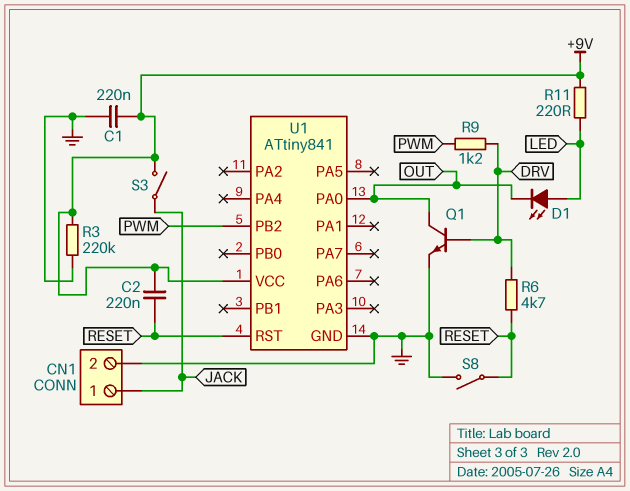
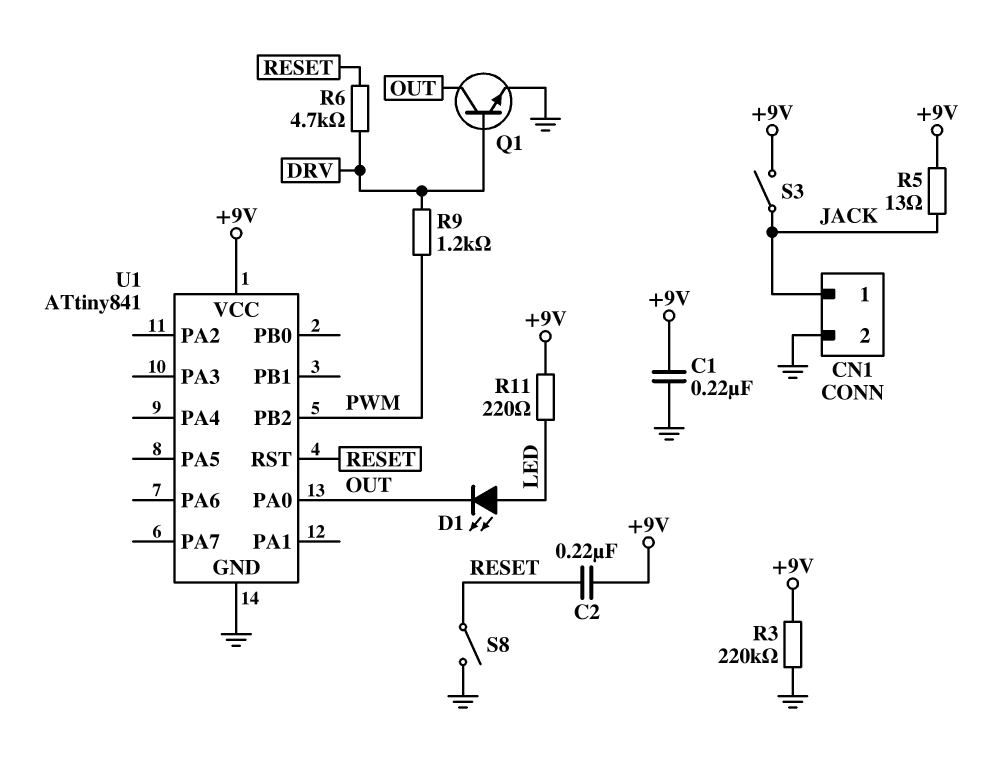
R5: none -> 13 (+9V, JACK)

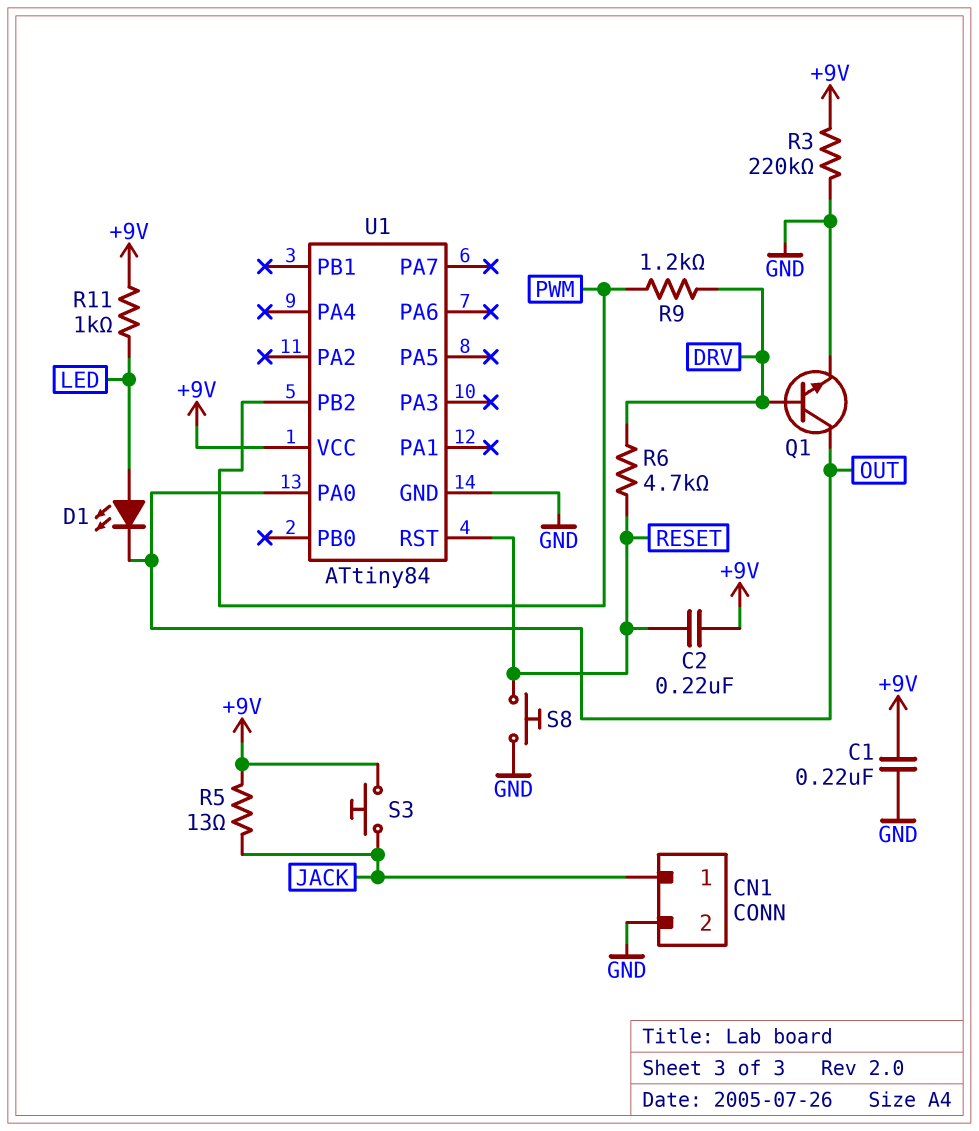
R11: 220 (+9V, LED) -> 1k (+9V, LED)
S3: switch (+9V, JACK) -> button (+9V, JACK)
S8: switch (GND, RESET) -> button (GND, RESET)
U1: ATtiny841 -> ATtiny84

